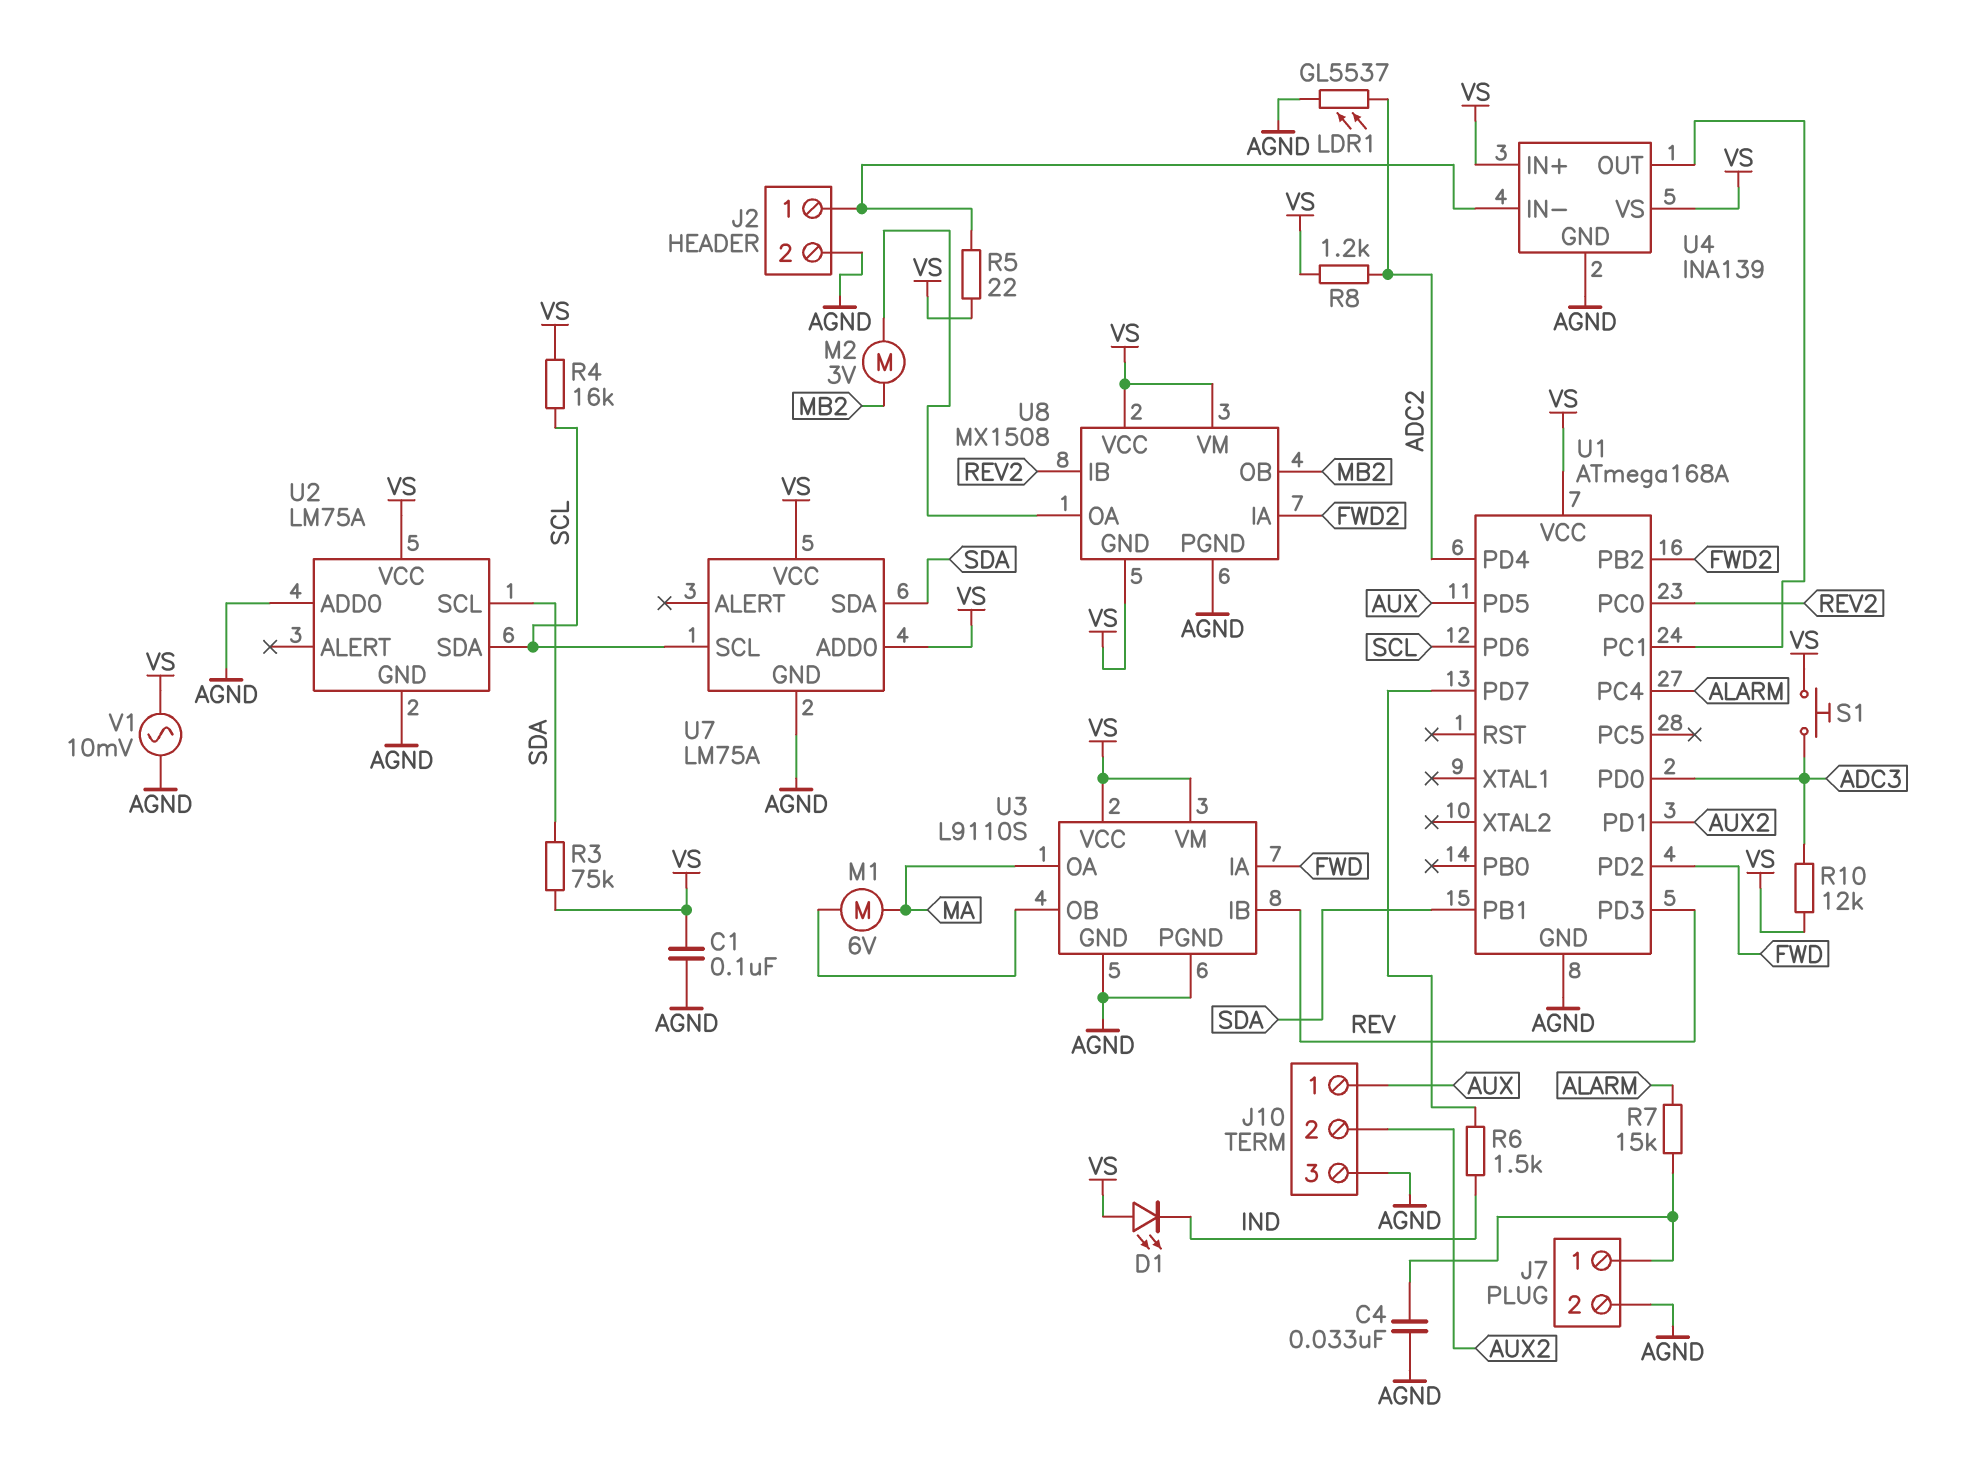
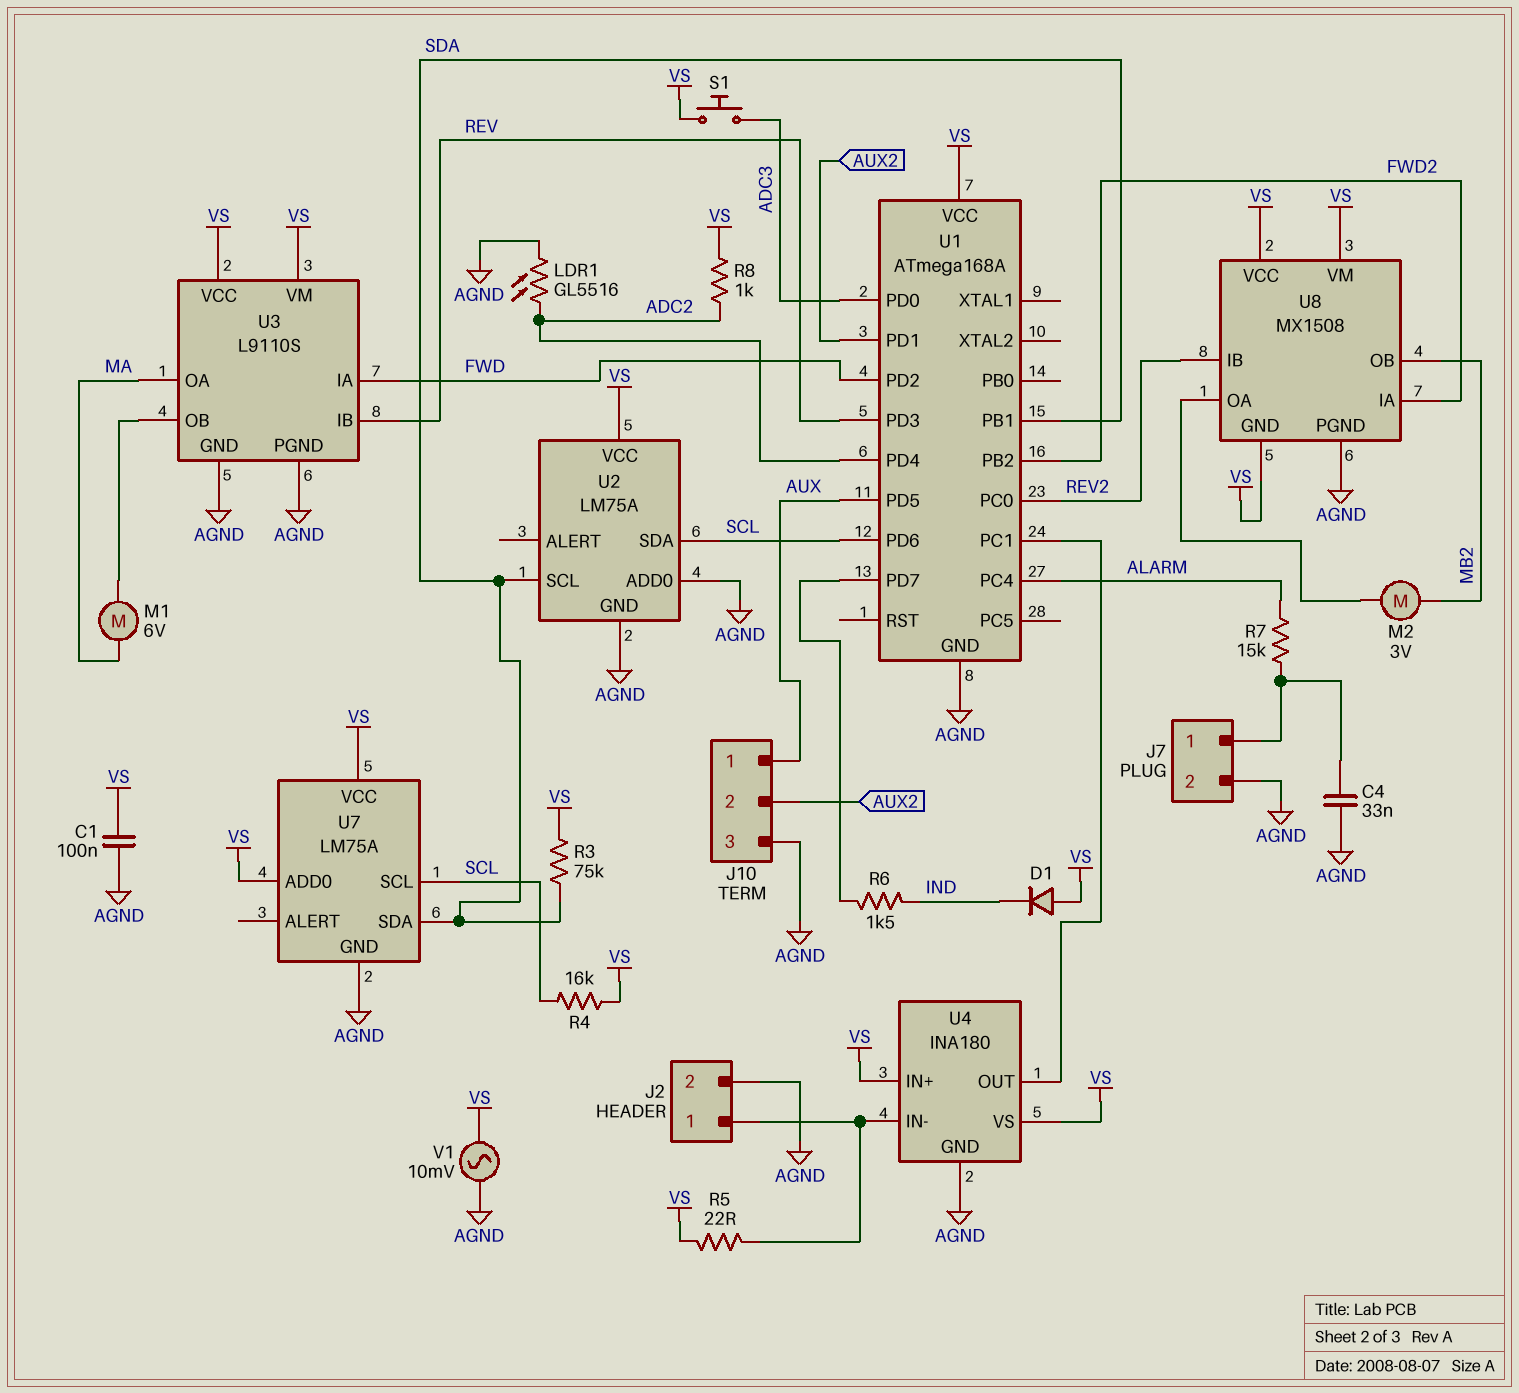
D1: LED (A VS, K IND) -> diode (A VS, K IND)
LDR1: GL5537 (ADC2, AGND) -> GL5516 (ADC2, AGND)
R8: 1.2k (ADC2, VS) -> 1k (ADC2, VS)
R10: 12k (ADC3, VS) -> none
U4: INA139 -> INA180

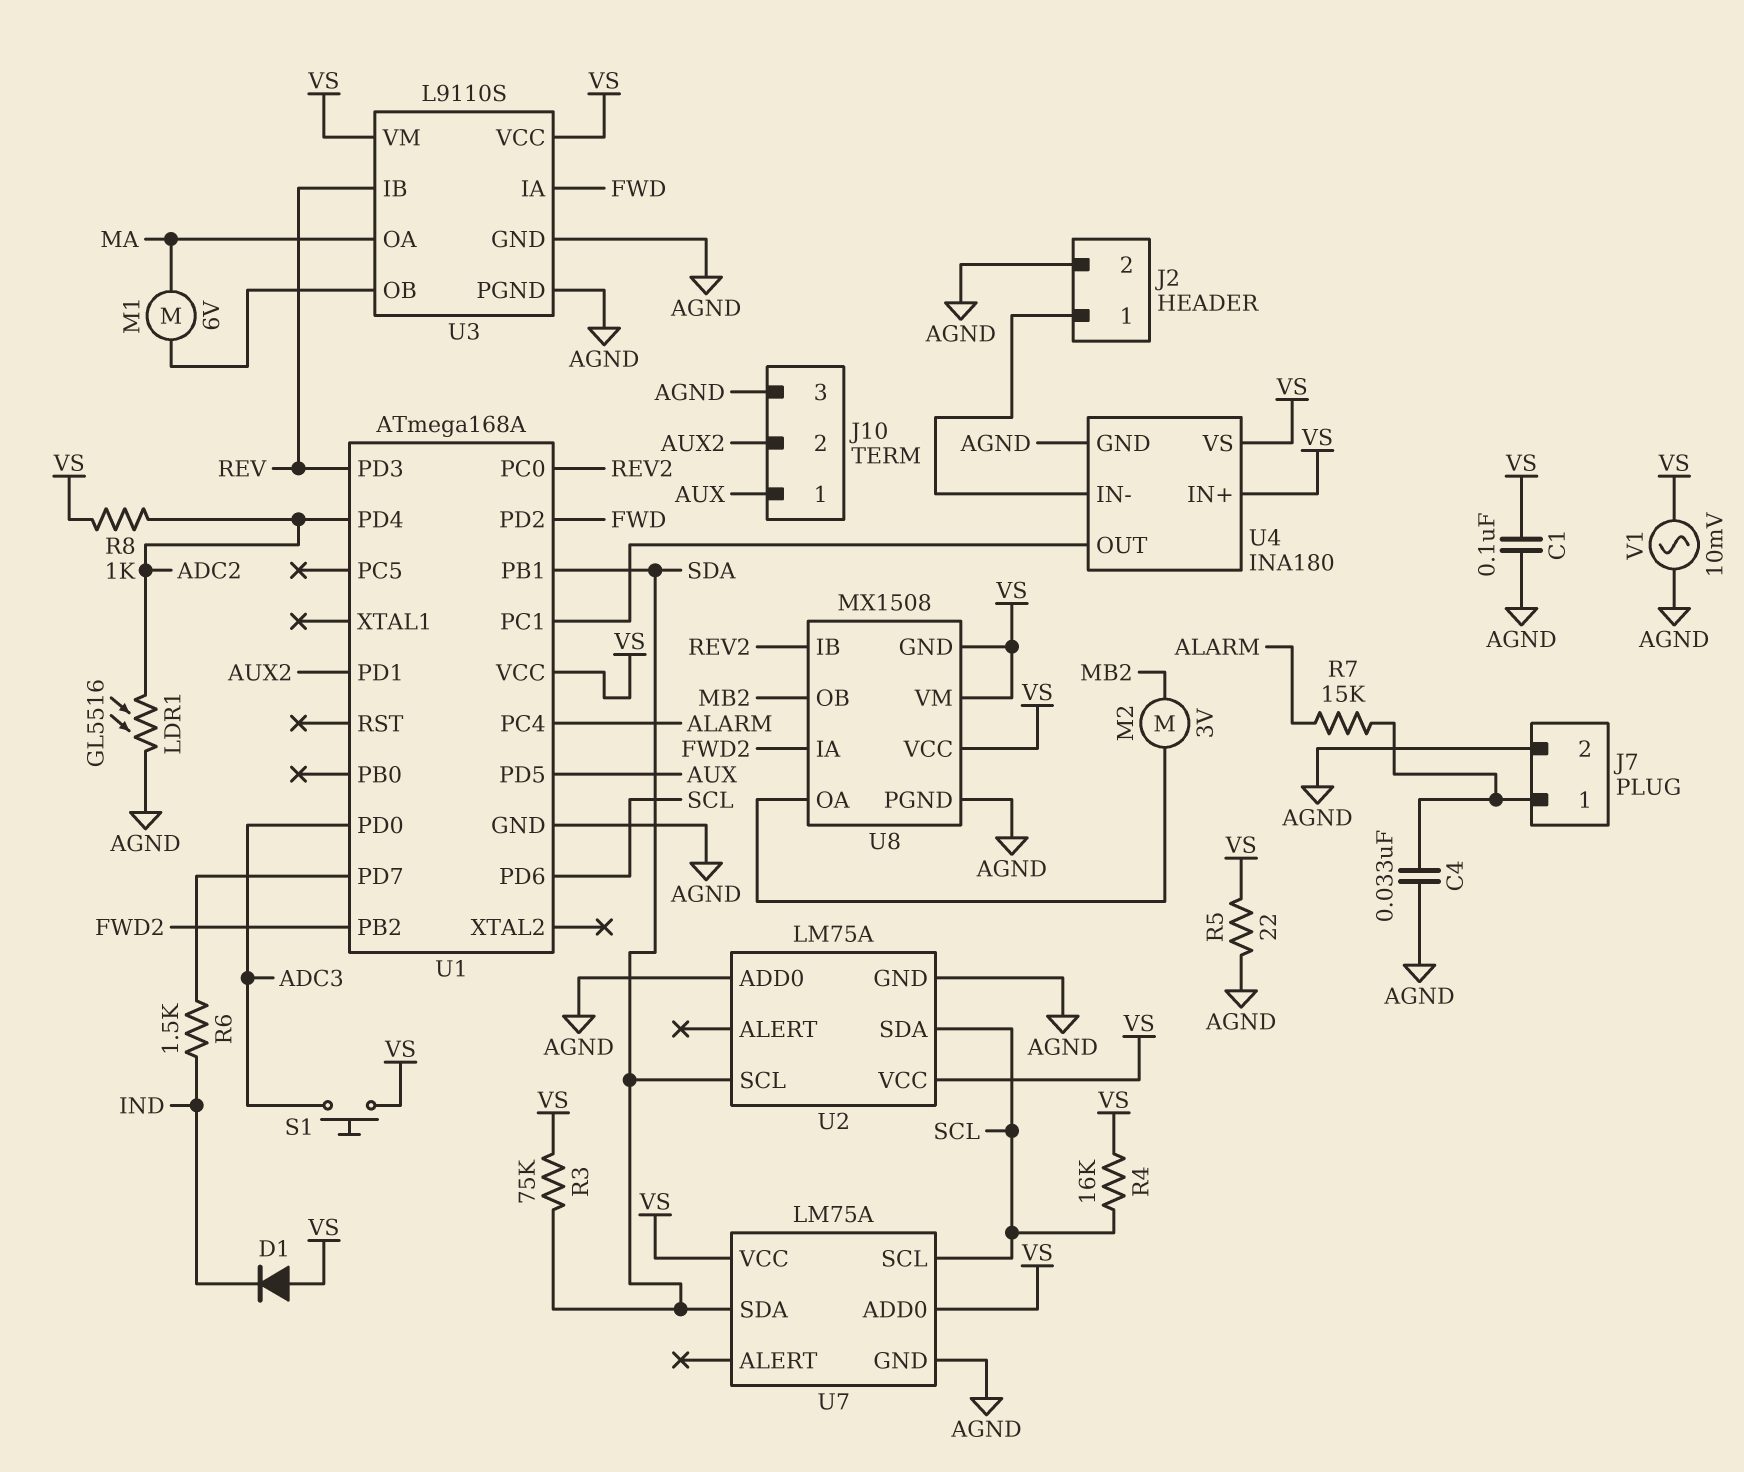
R5: 22 (J2/1, VS) -> 22 (AGND, VS)

